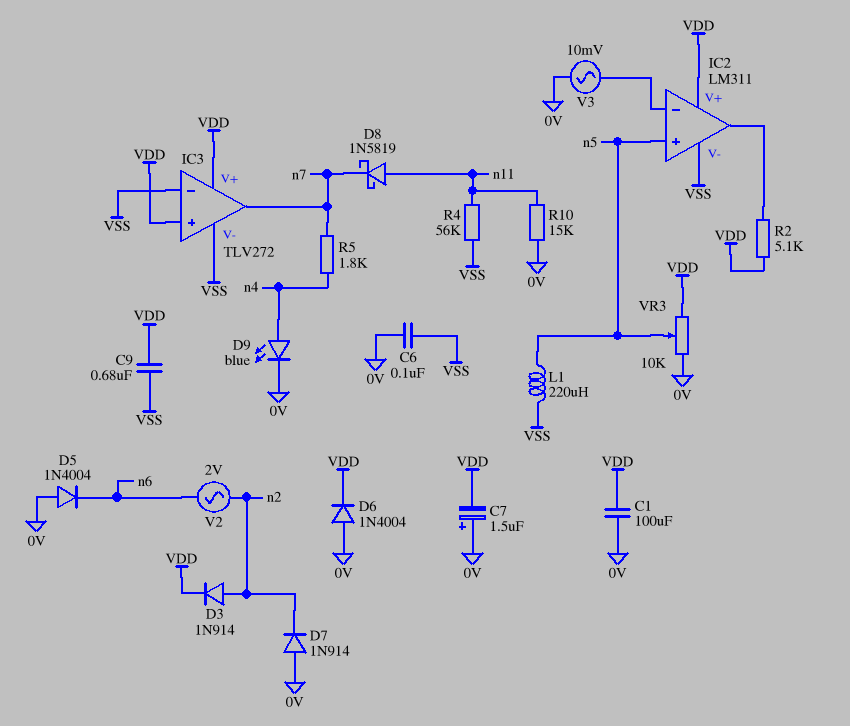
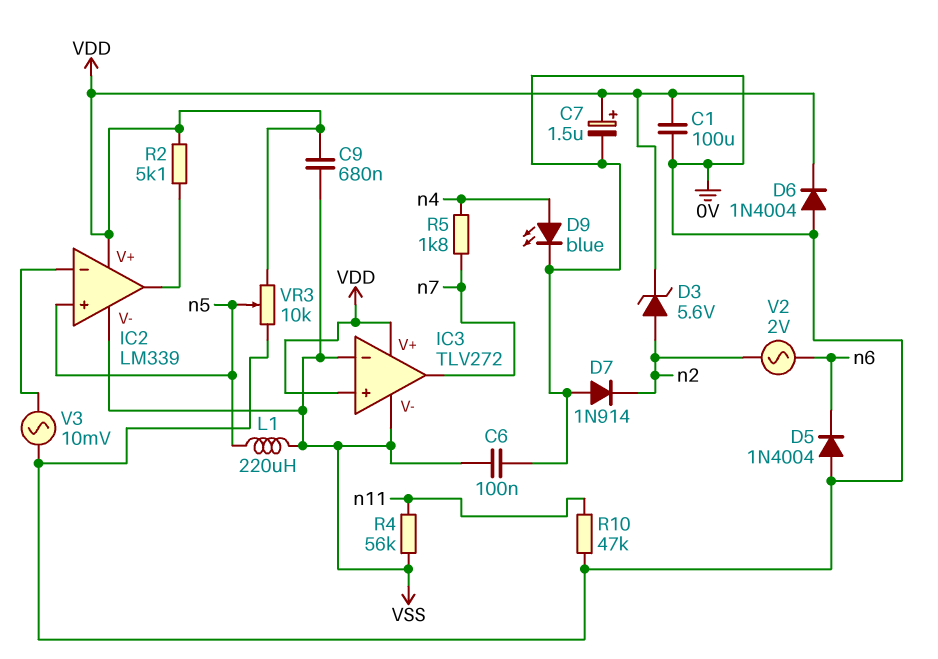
C7: 1.5uF (plus 0V, minus VDD) -> 1.5uF (plus VDD, minus 0V)
D3: diode 1N914 (A n2, K VDD) -> zener 5.6V (A n2, K VDD)
D8: schottky 1N5819 (A n11, K n7) -> none
IC2: LM311 -> LM339
R10: 15k (0V, n11) -> 47k (0V, n11)

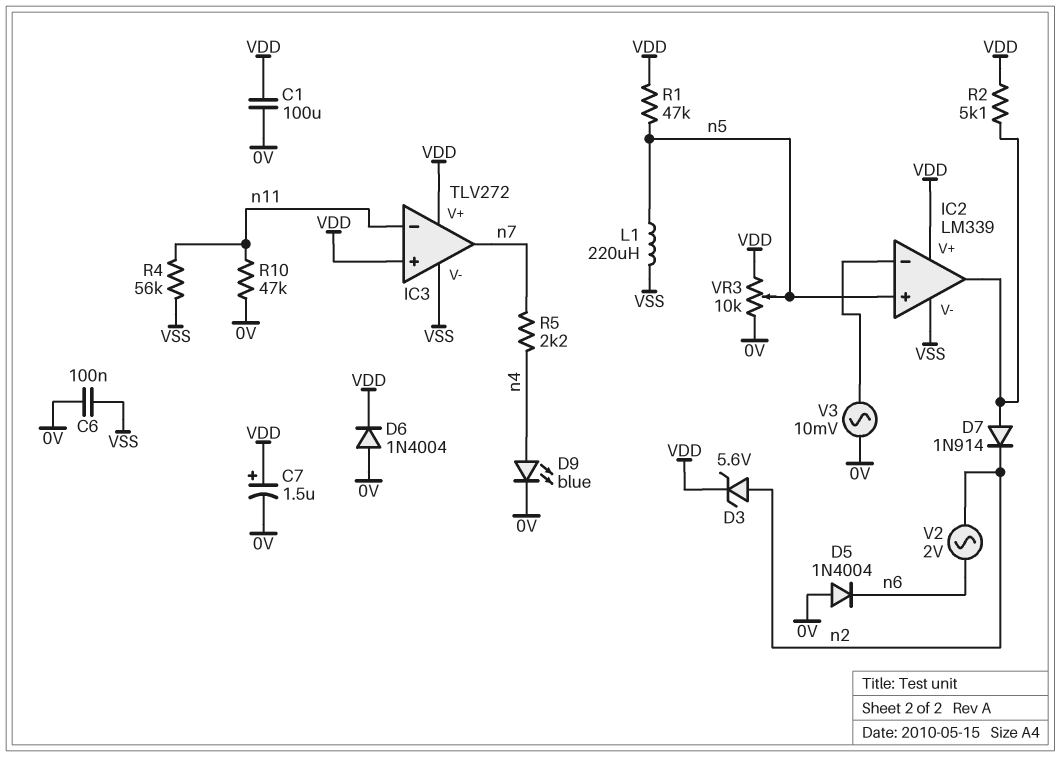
C9: 680nF (VDD, VSS) -> none
D7: diode 1N914 (A 0V, K n2) -> diode 1N914 (A IC2/out, K n2)
IC3 pin in-: VSS -> n11
R1: none -> 47k (VDD, n5)
R5: 1.8k (n4, n7) -> 2.2k (n4, n7)

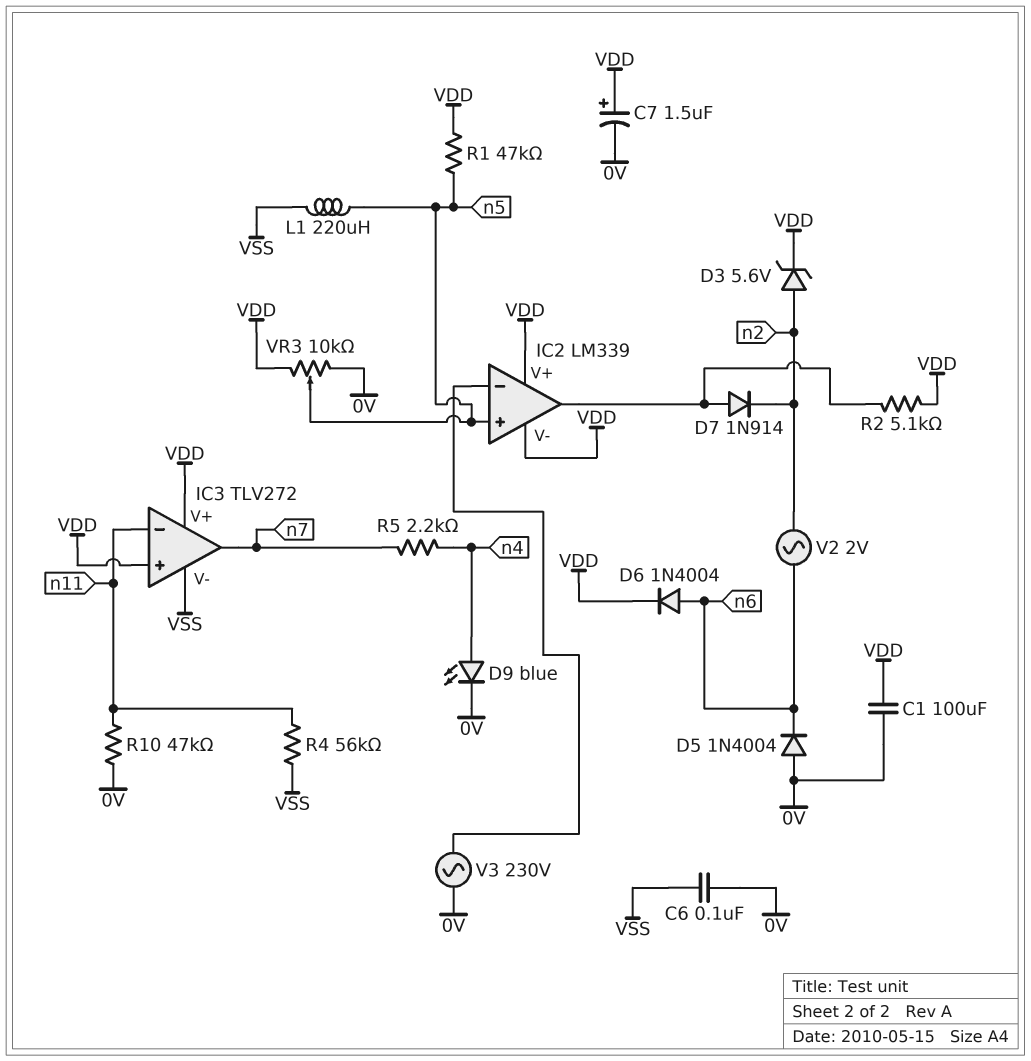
D6: diode 1N4004 (A 0V, K VDD) -> diode 1N4004 (A n6, K VDD)
IC2 pin V-: VSS -> VDD
V3: AC 10mV (0V, IC2/in-) -> AC 230V (0V, IC2/in-)

